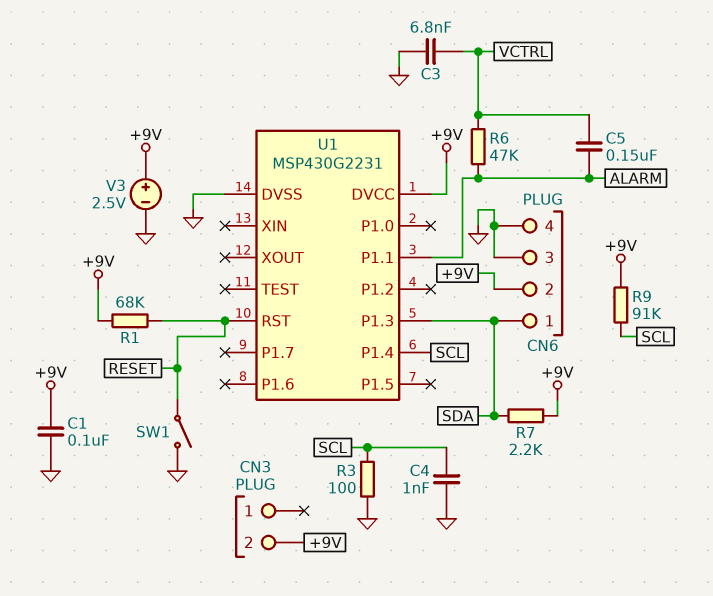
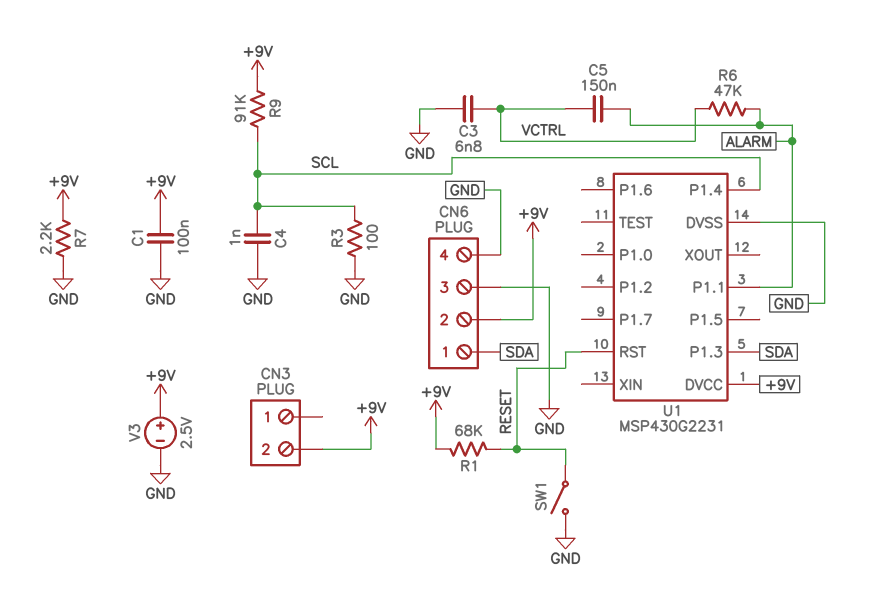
R7: 2.2k (+9V, SDA) -> 2.2k (+9V, GND)

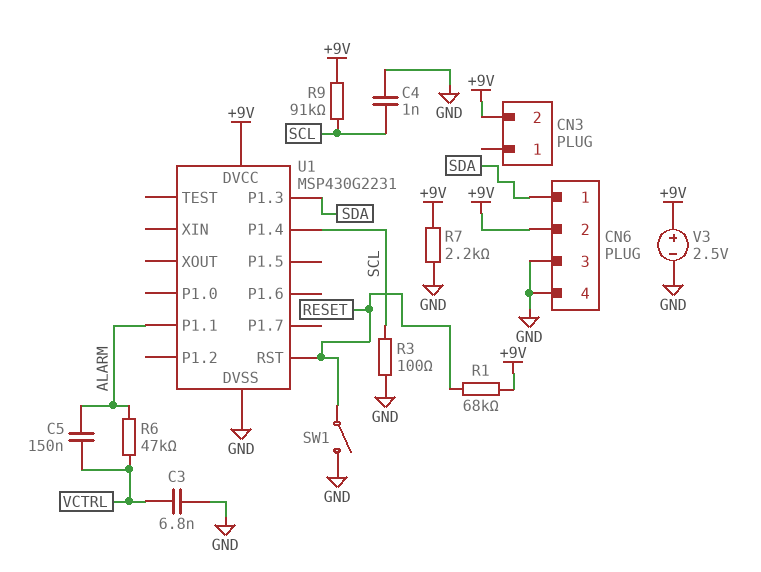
C1: 100nF (+9V, GND) -> none

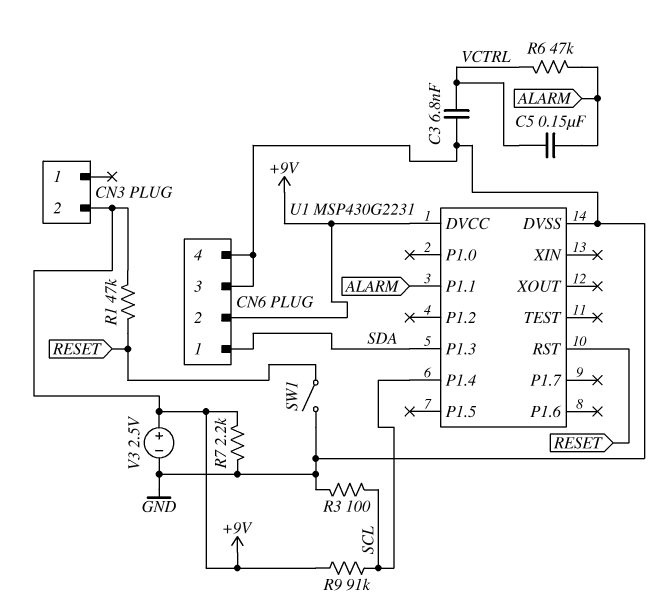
C4: 1nF (GND, SCL) -> none
R1: 68k (+9V, RESET) -> 47k (+9V, RESET)

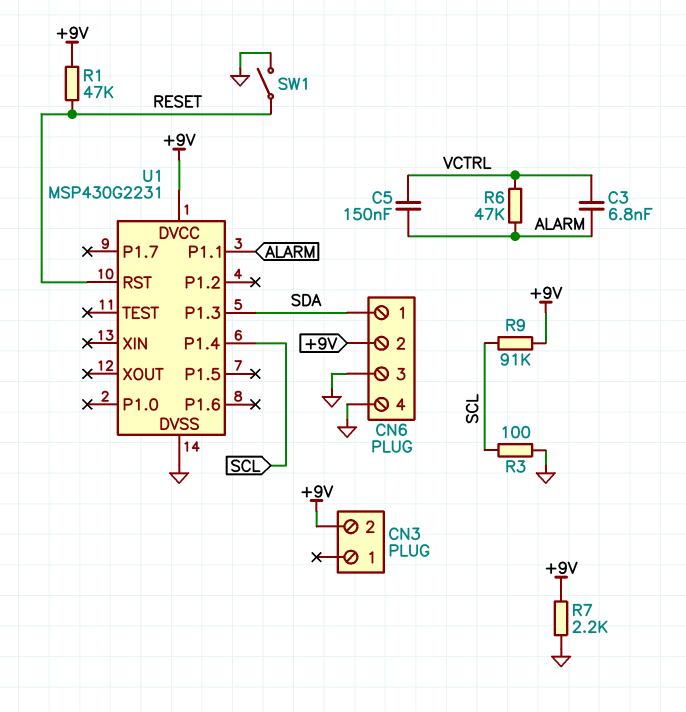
C3: 6.8nF (GND, VCTRL) -> 6.8nF (ALARM, VCTRL)
V3: 2.5V (plus +9V, minus GND) -> none

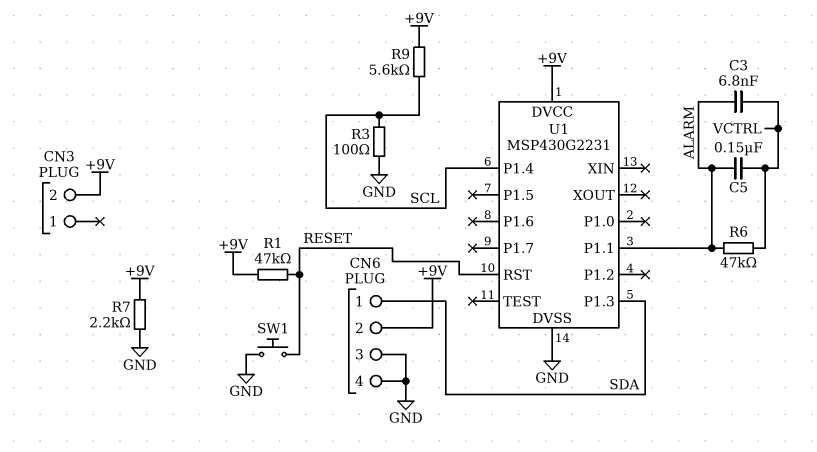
R9: 91k (+9V, SCL) -> 5.6k (+9V, SCL)
SW1: switch (GND, RESET) -> button (GND, RESET)

